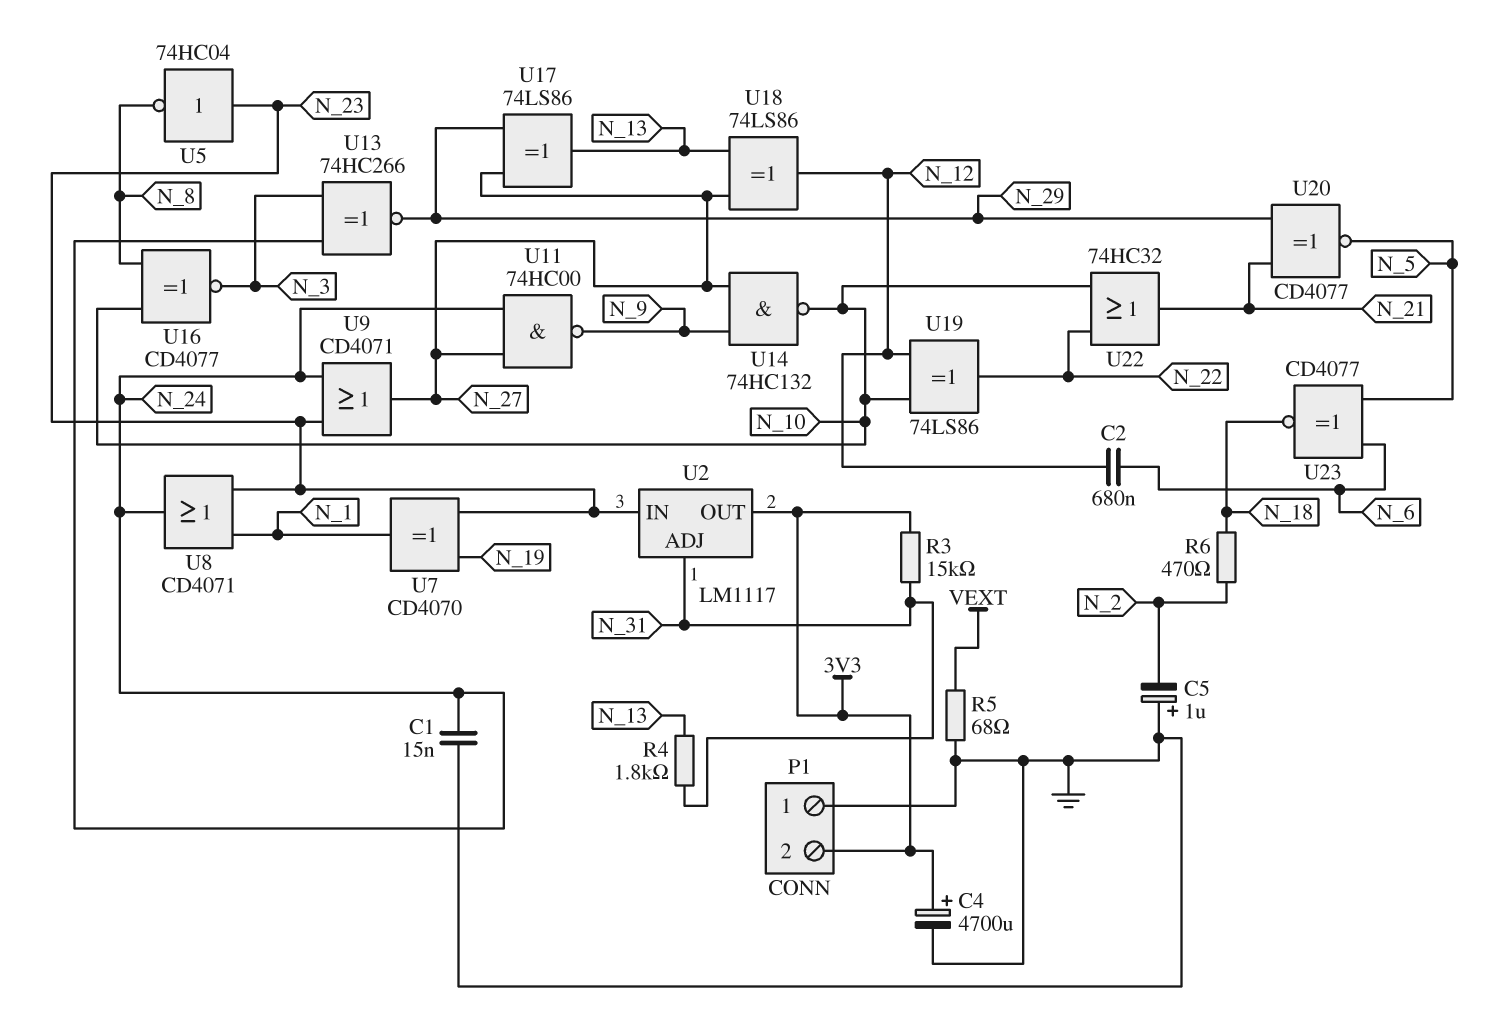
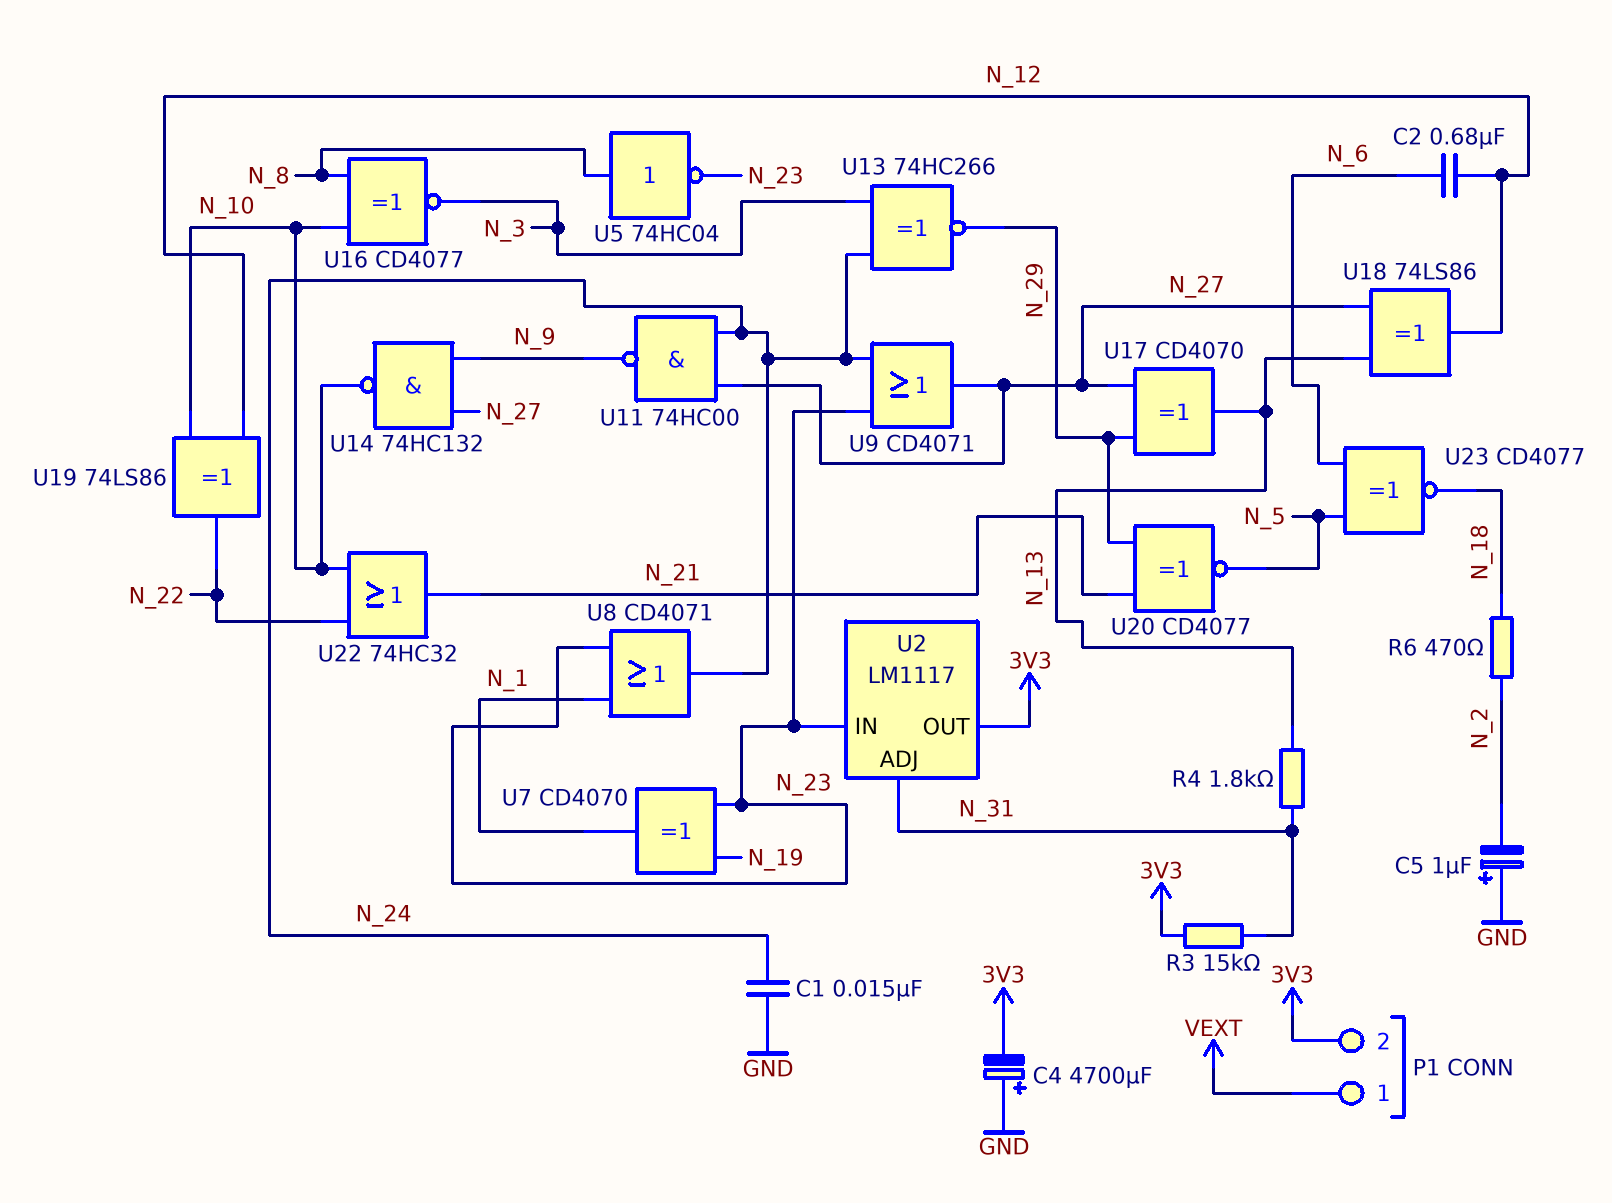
C4: 4700uF (plus 3V3, minus GND) -> 4700uF (plus GND, minus 3V3)
P1 pin 1: GND -> VEXT
R5: 68 (GND, VEXT) -> none
U5: NOT 74HC04 (in N_23, out N_8) -> NOT 74HC04 (in N_8, out N_23)
U17: XOR 74LS86 (in N_27, in N_29, out N_13) -> XOR CD4070 (in N_27, in N_29, out N_13)

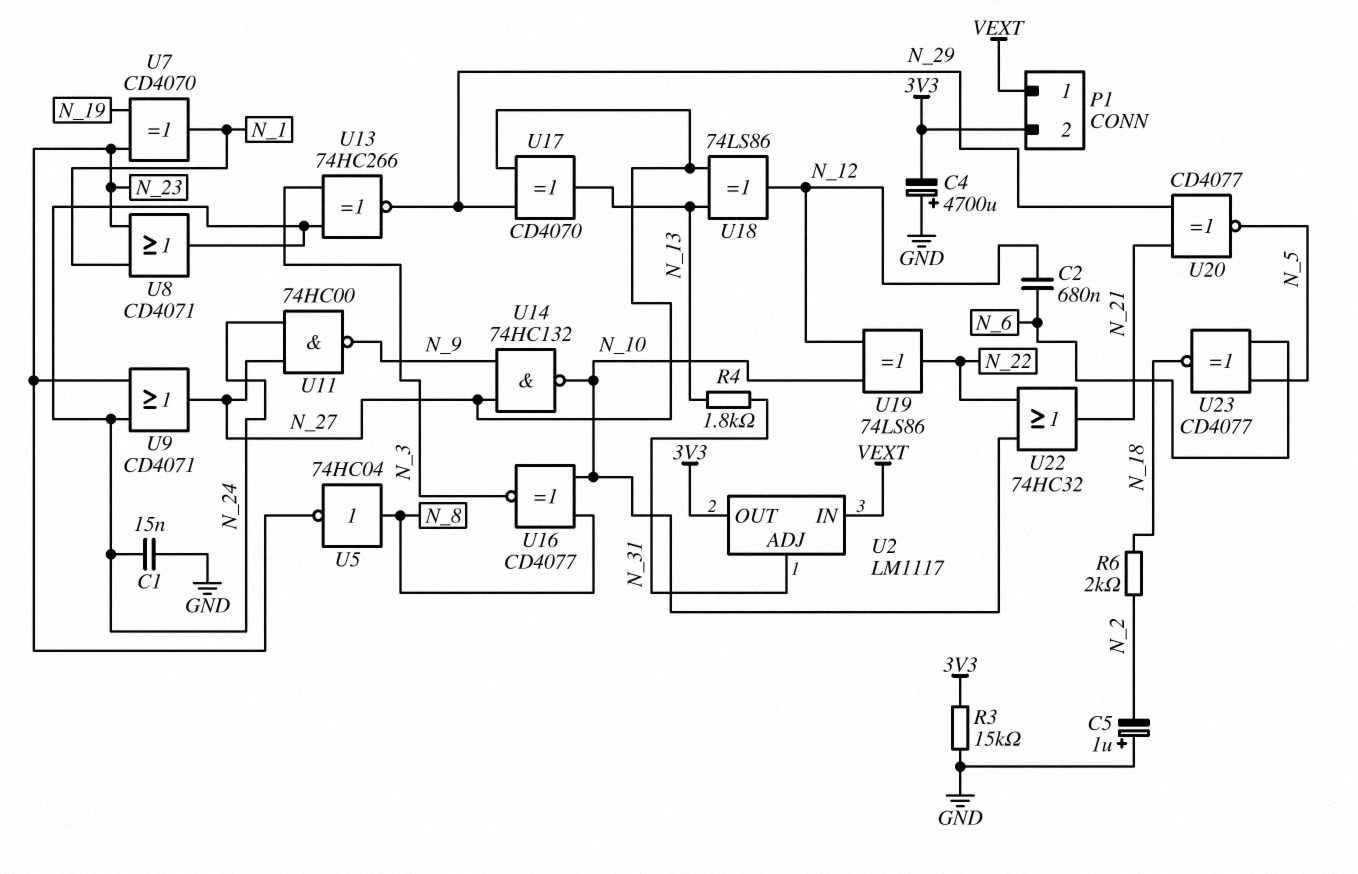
R3: 15k (3V3, N_31) -> 15k (3V3, GND)
R6: 470 (N_2, N_18) -> 2k (N_2, N_18)
U2 pin IN: N_23 -> VEXT

